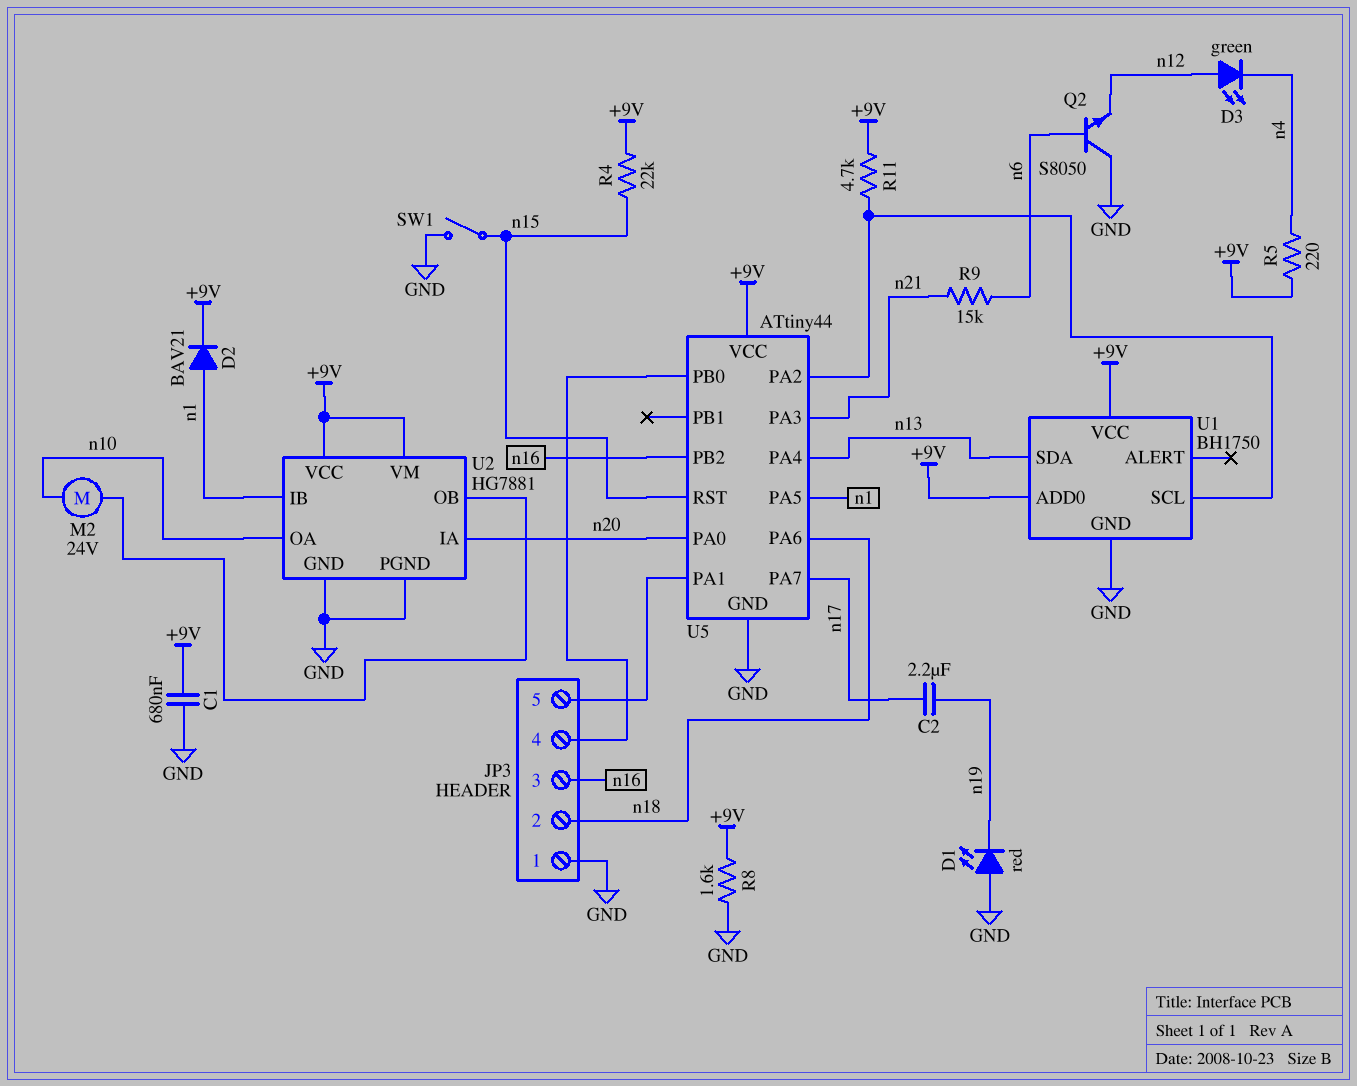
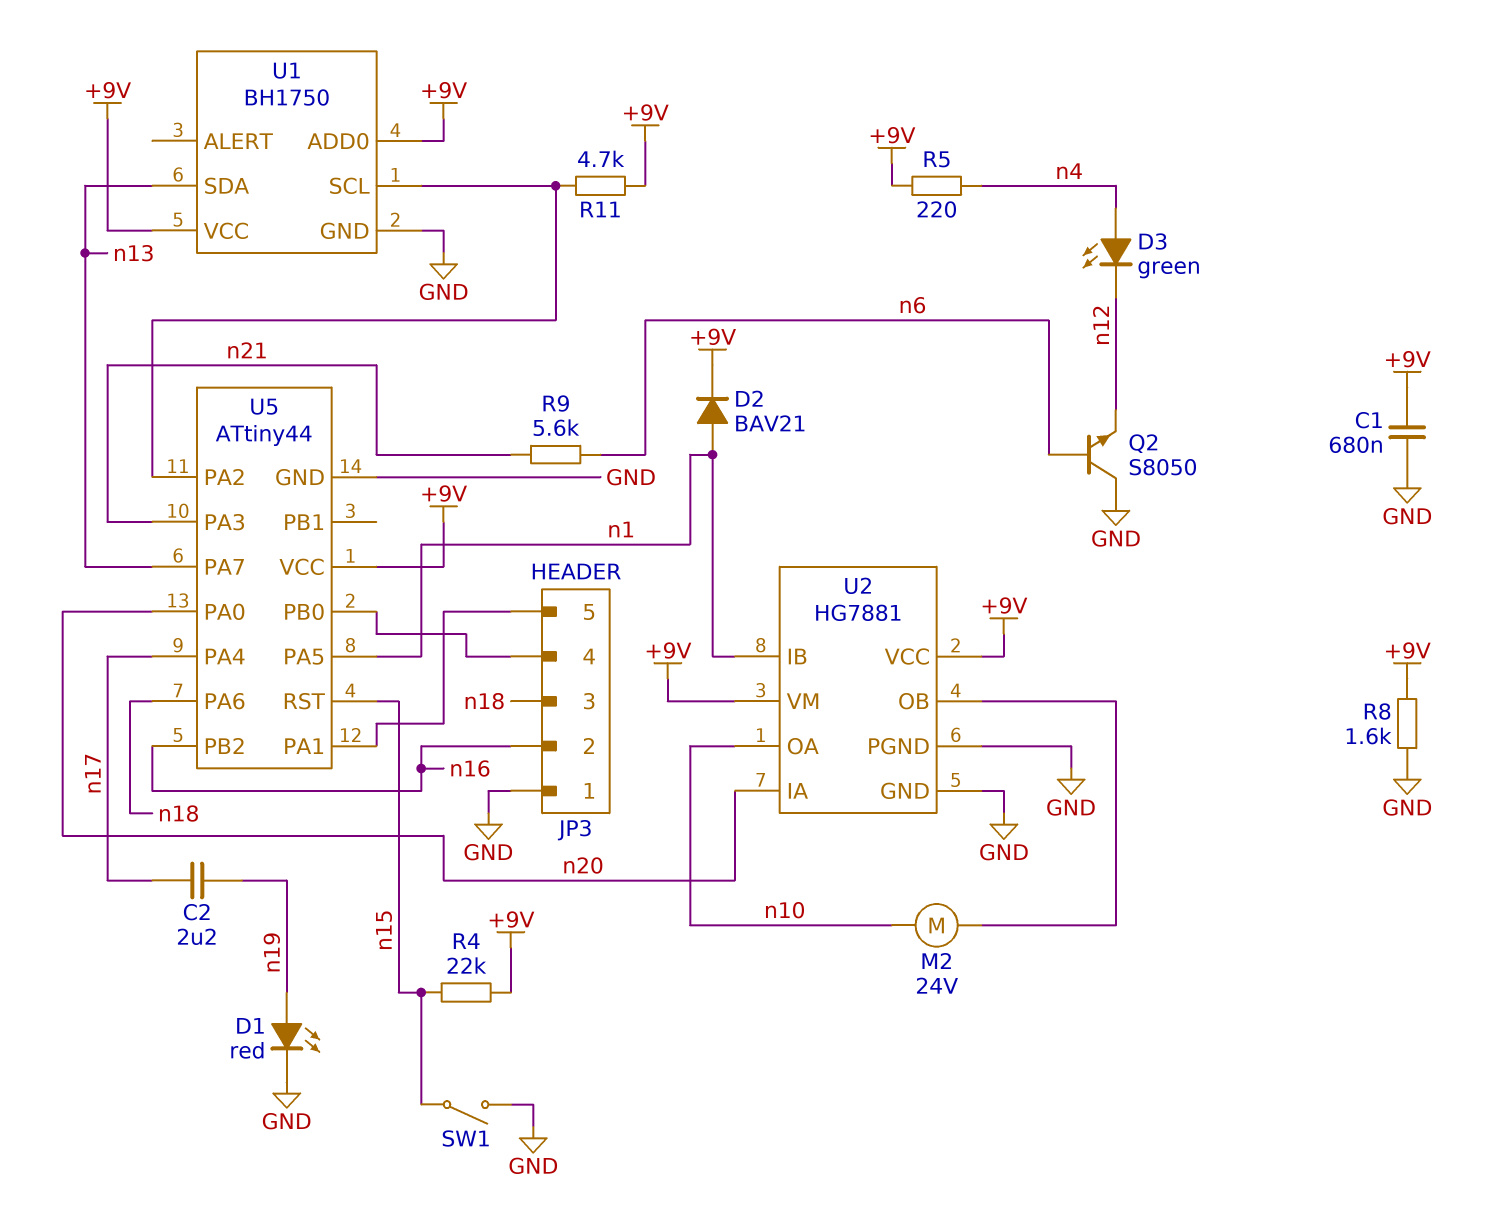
D1: LED red (A GND, K n19) -> LED red (A n19, K GND)
D3: LED green (A n12, K n4) -> LED green (A n4, K n12)
JP3 pin 2: n18 -> n16
JP3 pin 3: n16 -> n18
R9: 15k (n6, n21) -> 5.6k (n6, n21)
U5 pin PA4: n13 -> n17
U5 pin PA7: n17 -> n13

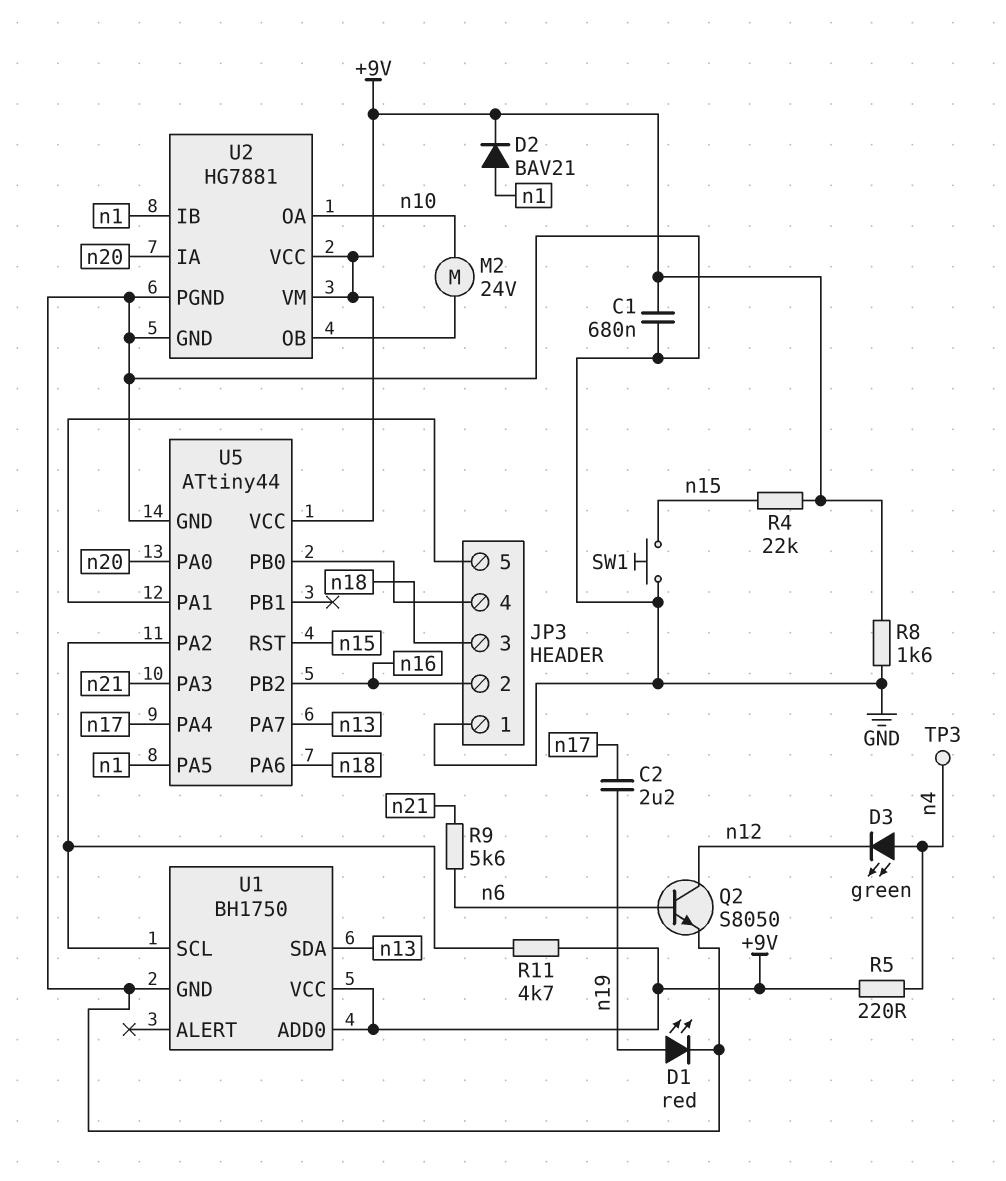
Q2: NPN S8050 (B n6, C GND, E n12) -> NPN S8050 (B n6, C n12, E GND)
SW1: switch (GND, n15) -> button (GND, n15)
TP3: none -> test point (n4)

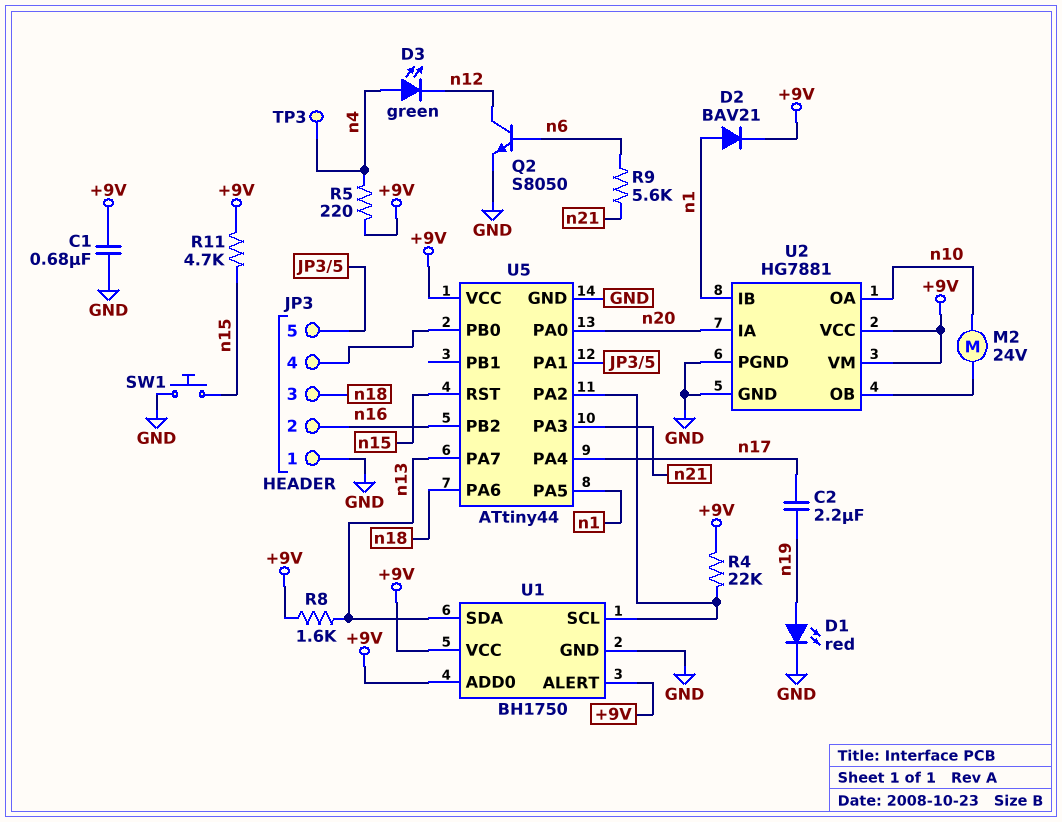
R4: 22k (+9V, n15) -> 22k (+9V, U1/SCL)
R8: 1.6k (+9V, GND) -> 1.6k (+9V, n13)
R11: 4.7k (+9V, U1/SCL) -> 4.7k (+9V, n15)
U1 pin ALERT: none -> +9V

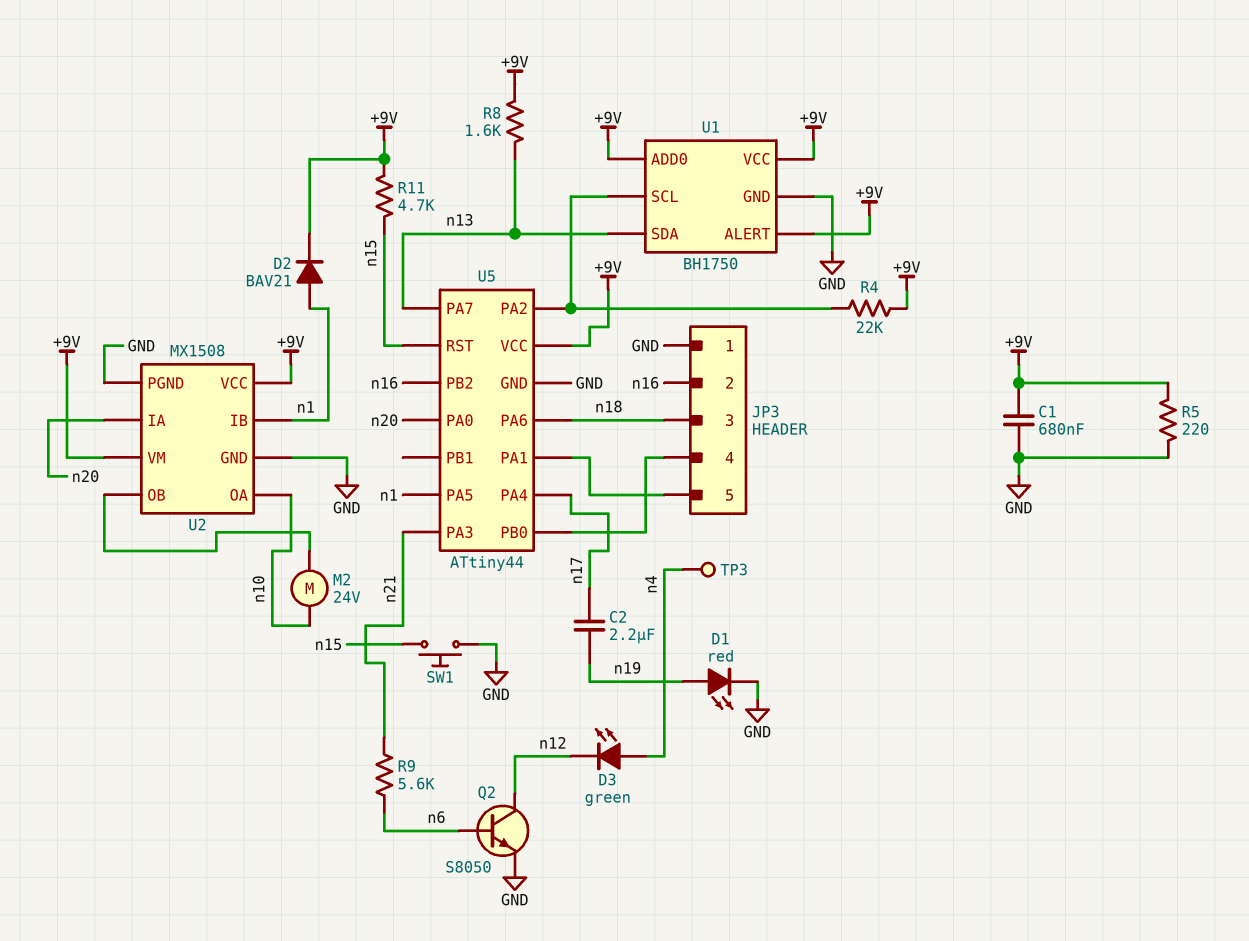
R5: 220 (+9V, n4) -> 220 (+9V, GND)
U2: HG7881 -> MX1508

